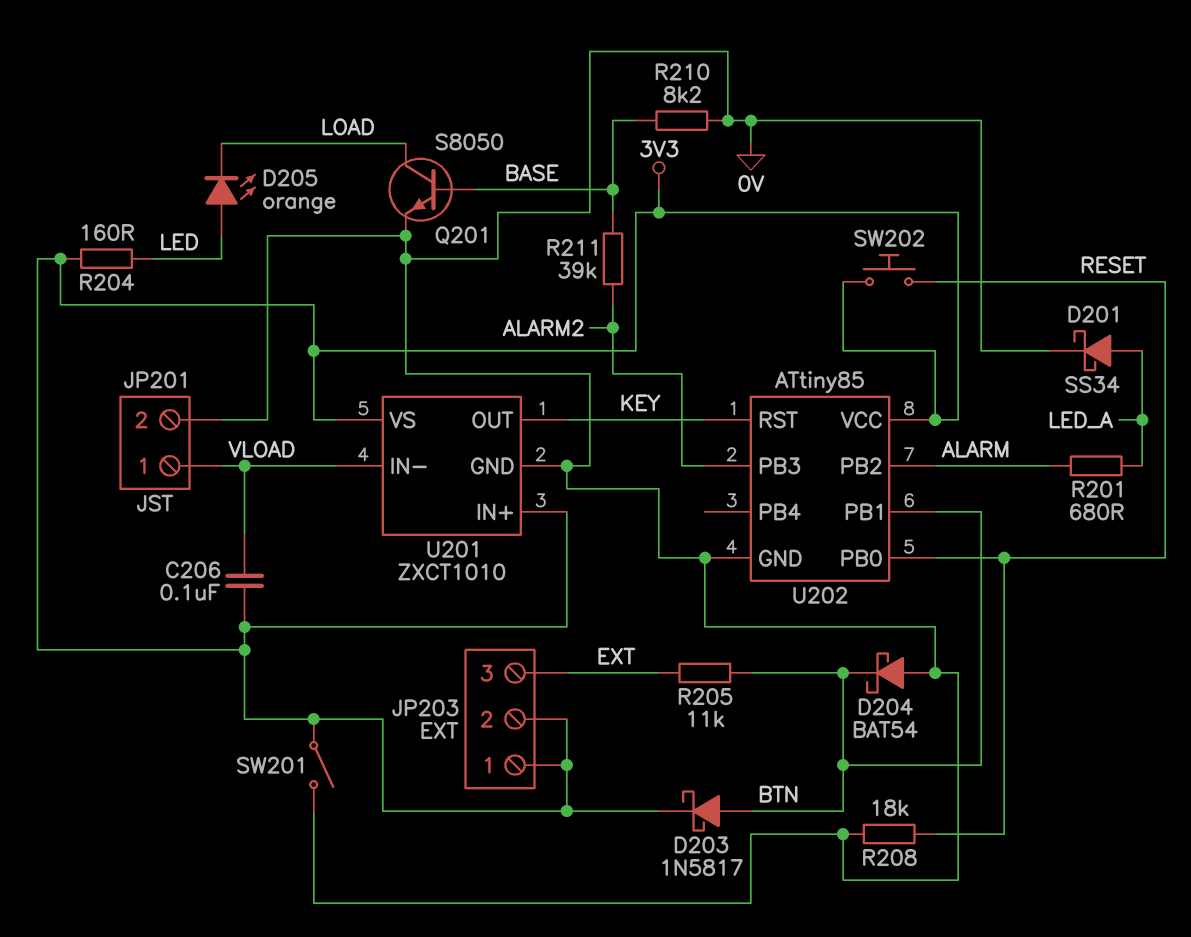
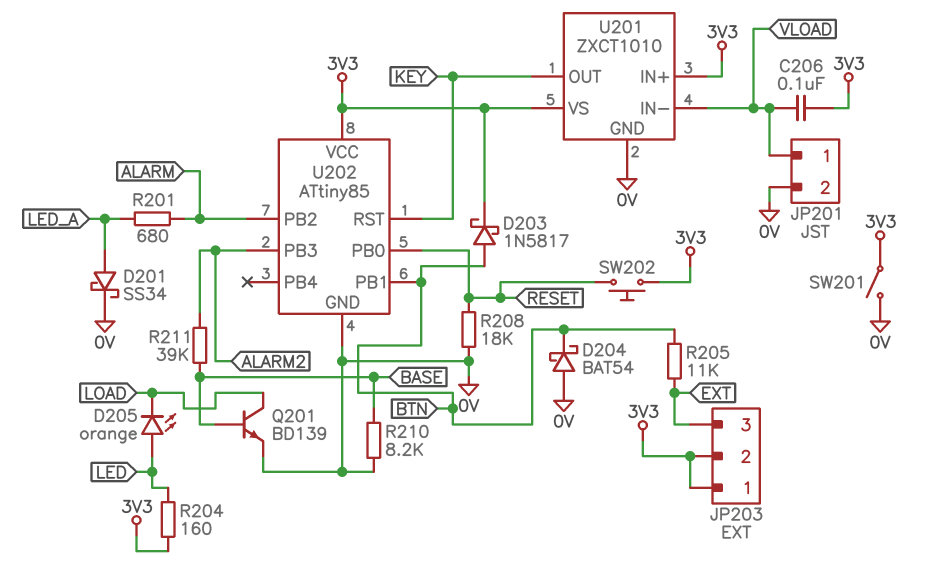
Q201: NPN S8050 (B BASE, C LOAD, E 0V) -> NPN BD139 (B BASE, C LOAD, E 0V)

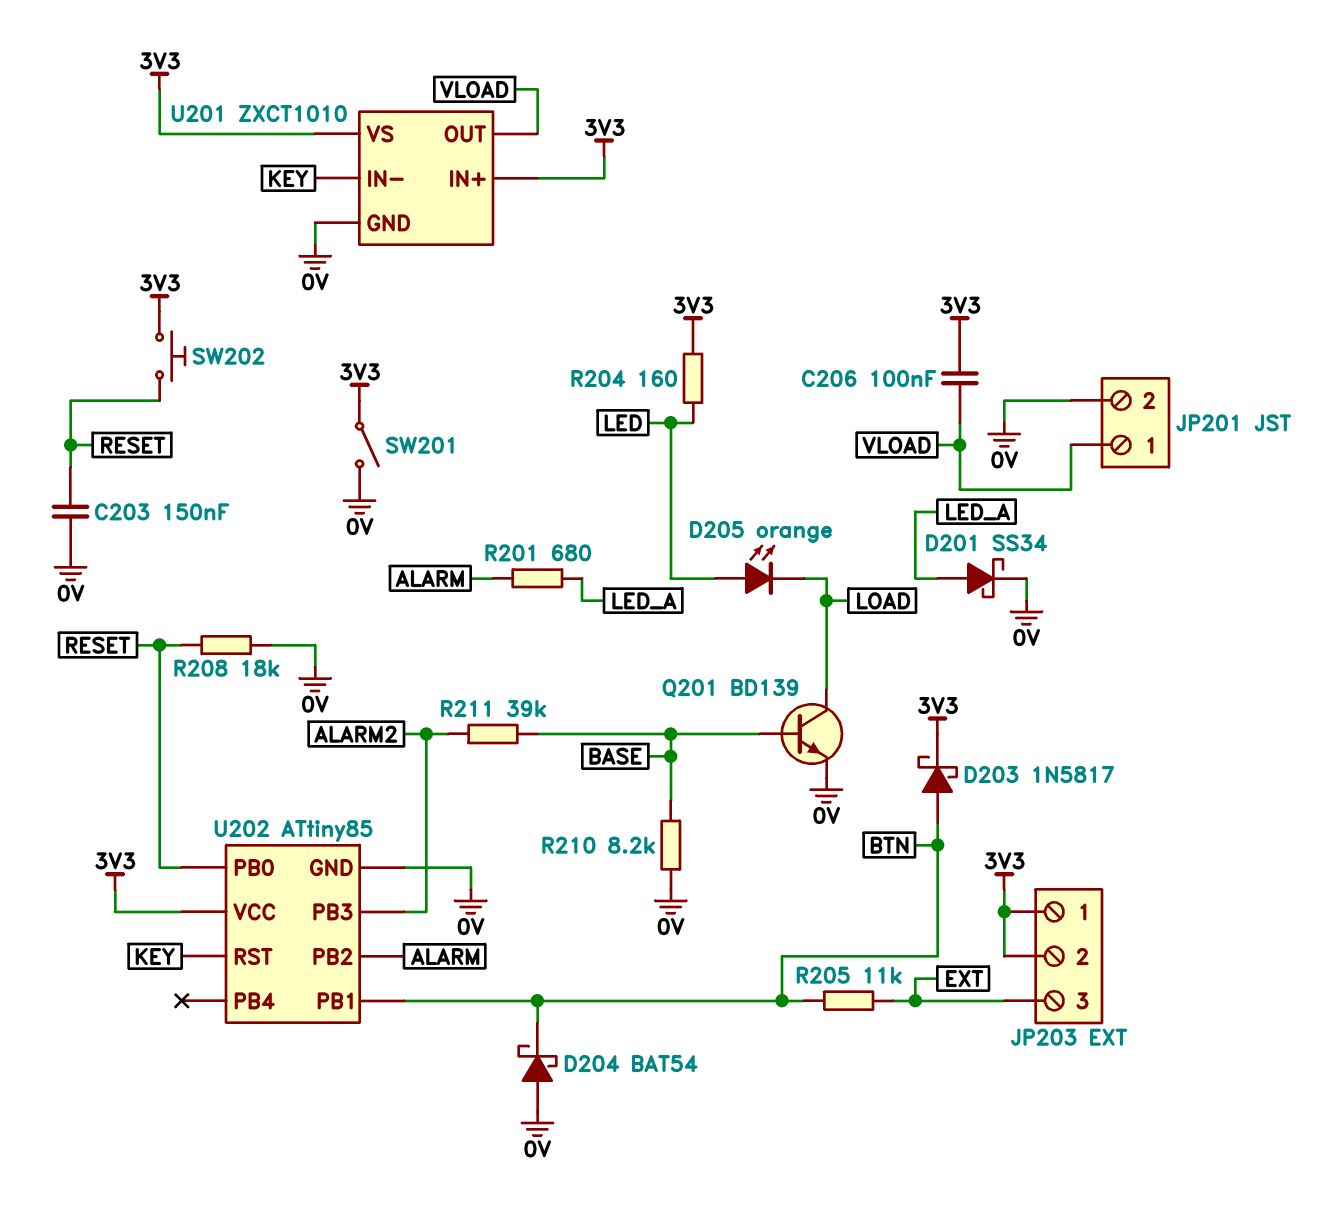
C203: none -> 150nF (0V, RESET)
U201 pin IN-: VLOAD -> KEY
U201 pin OUT: KEY -> VLOAD

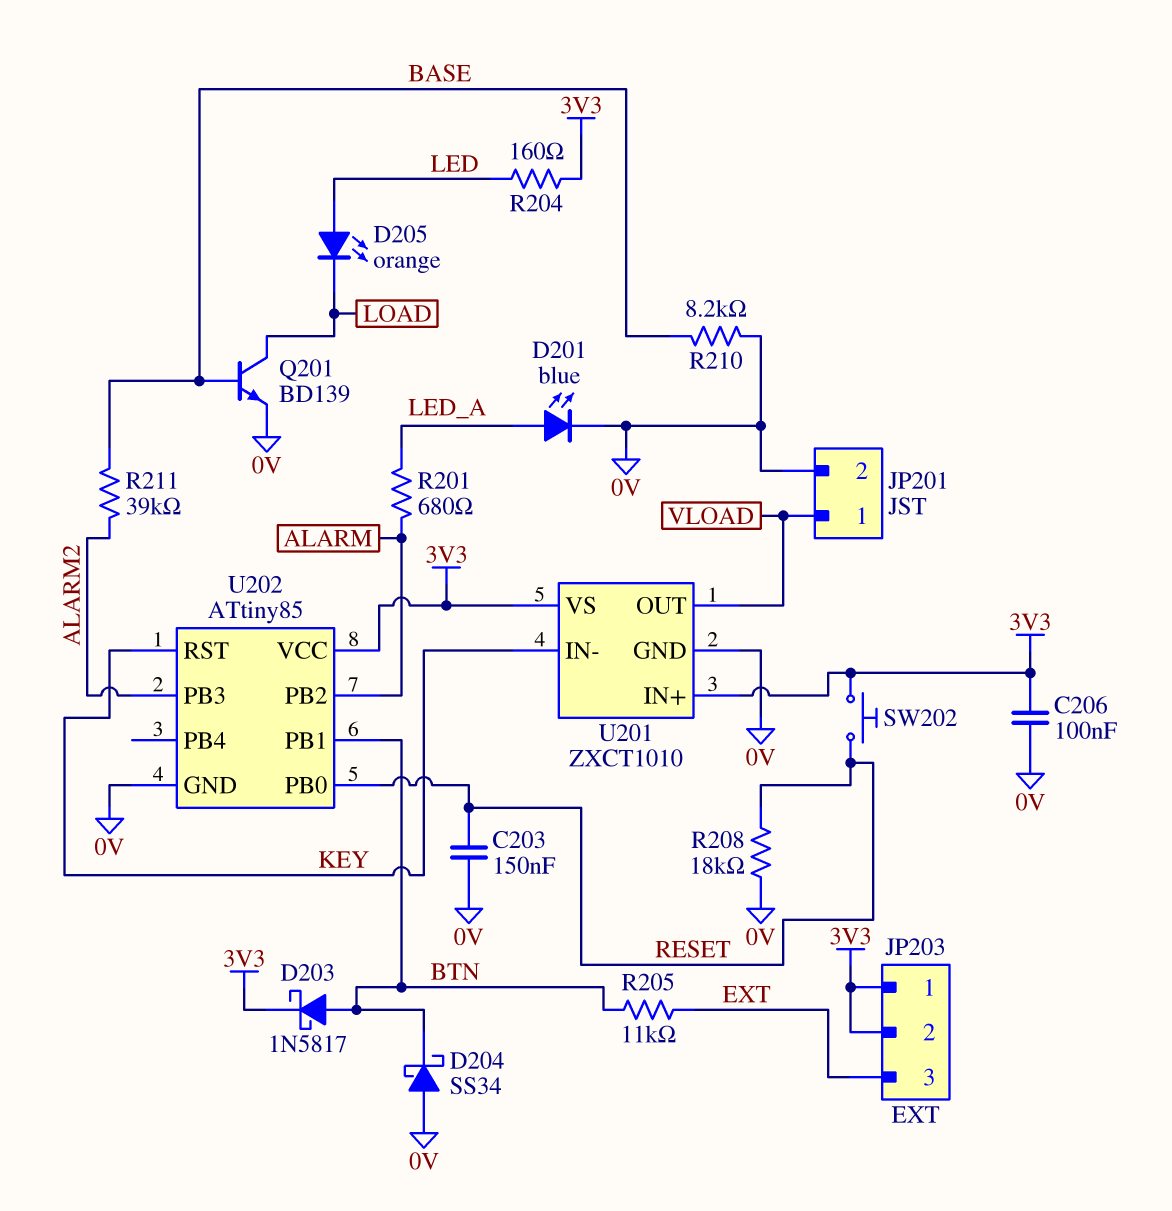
C206: 100nF (3V3, VLOAD) -> 100nF (0V, 3V3)
D201: schottky SS34 (A LED_A, K 0V) -> LED blue (A LED_A, K 0V)
D204: schottky BAT54 (A 0V, K BTN) -> schottky SS34 (A 0V, K BTN)
SW201: switch (0V, 3V3) -> none

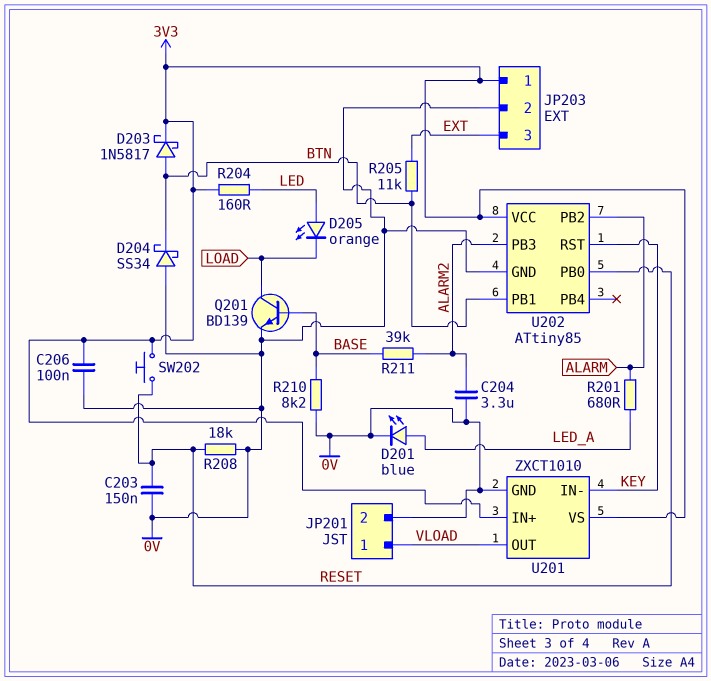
C204: none -> 3.3uF (0V, ALARM2)
JP203 pin 2: 3V3 -> 0V

